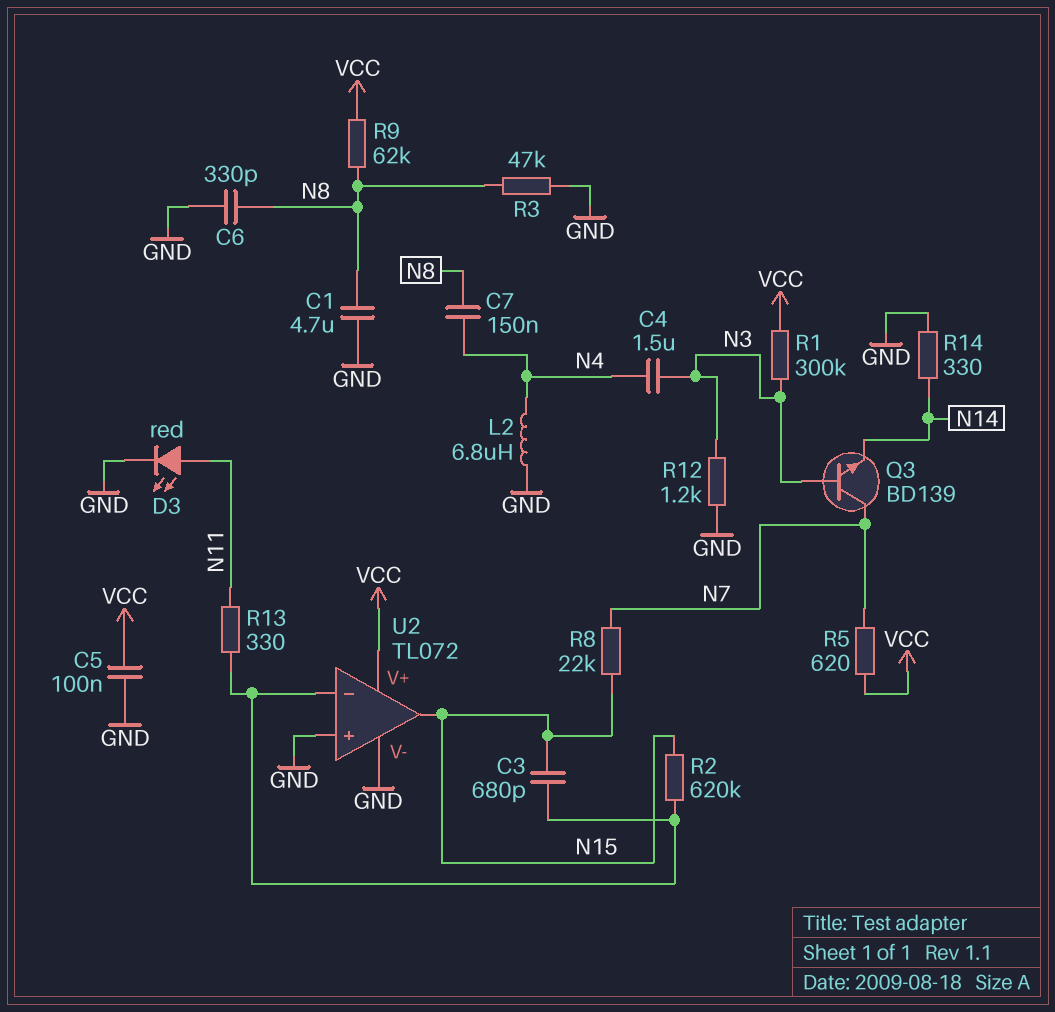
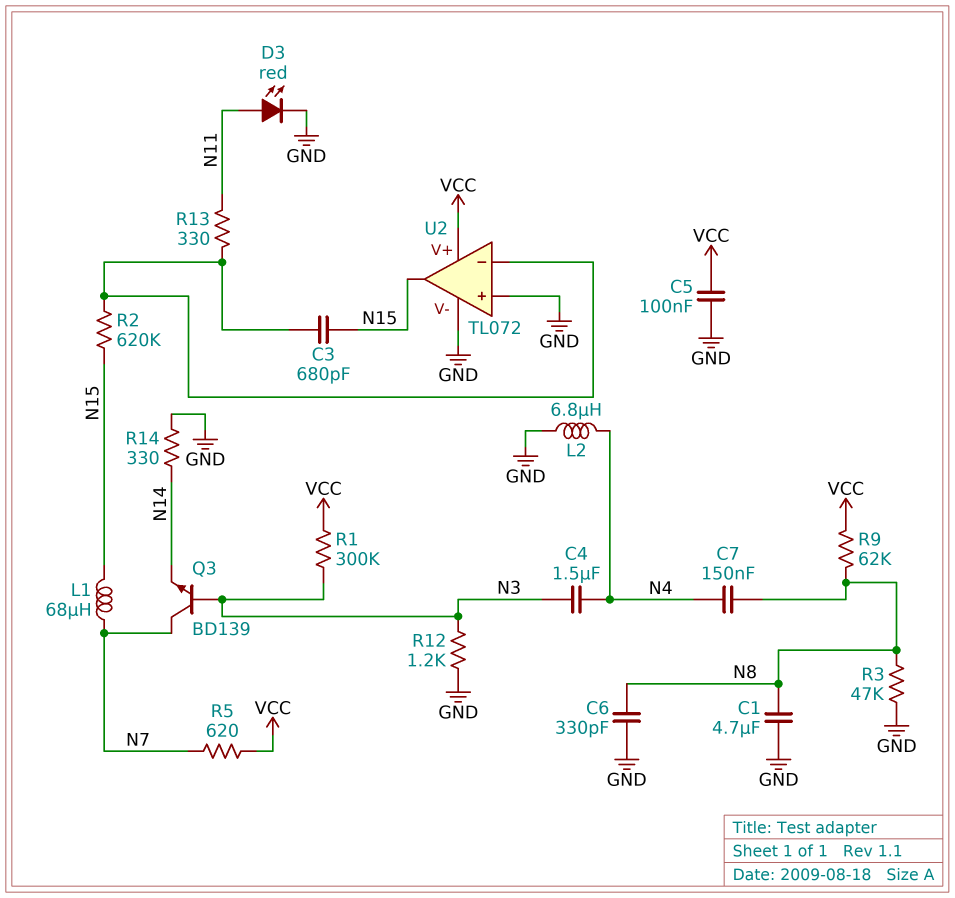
L1: none -> 68uH (N7, N15)
R8: 22k (N7, N15) -> none

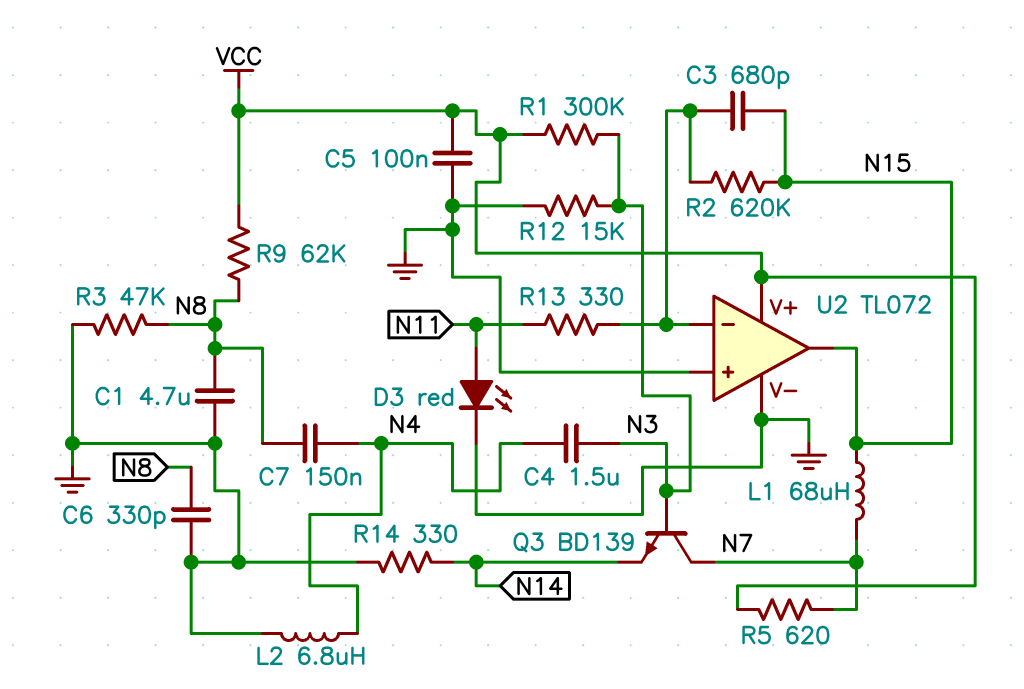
R12: 1.2k (GND, N3) -> 15k (GND, N3)

